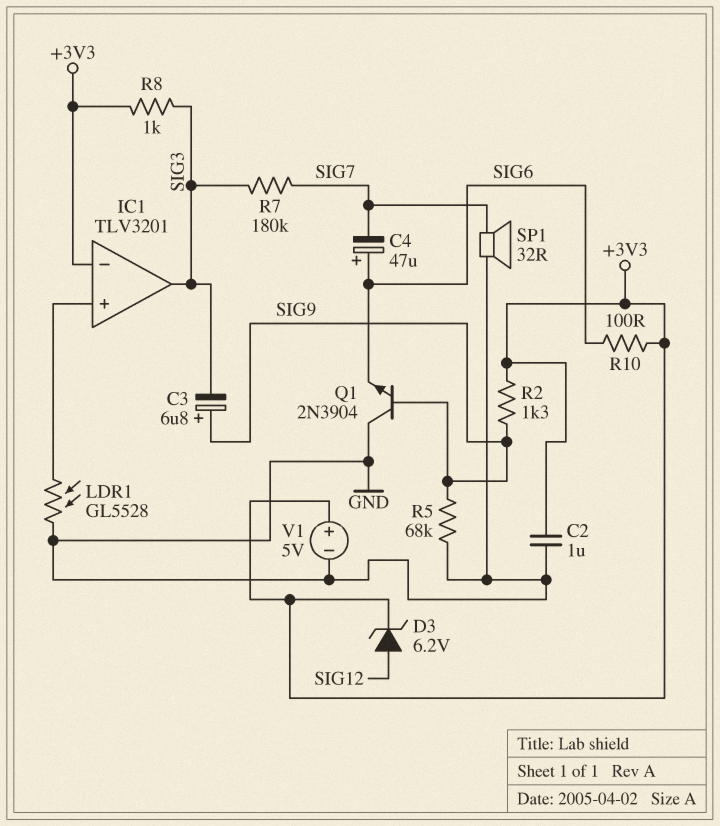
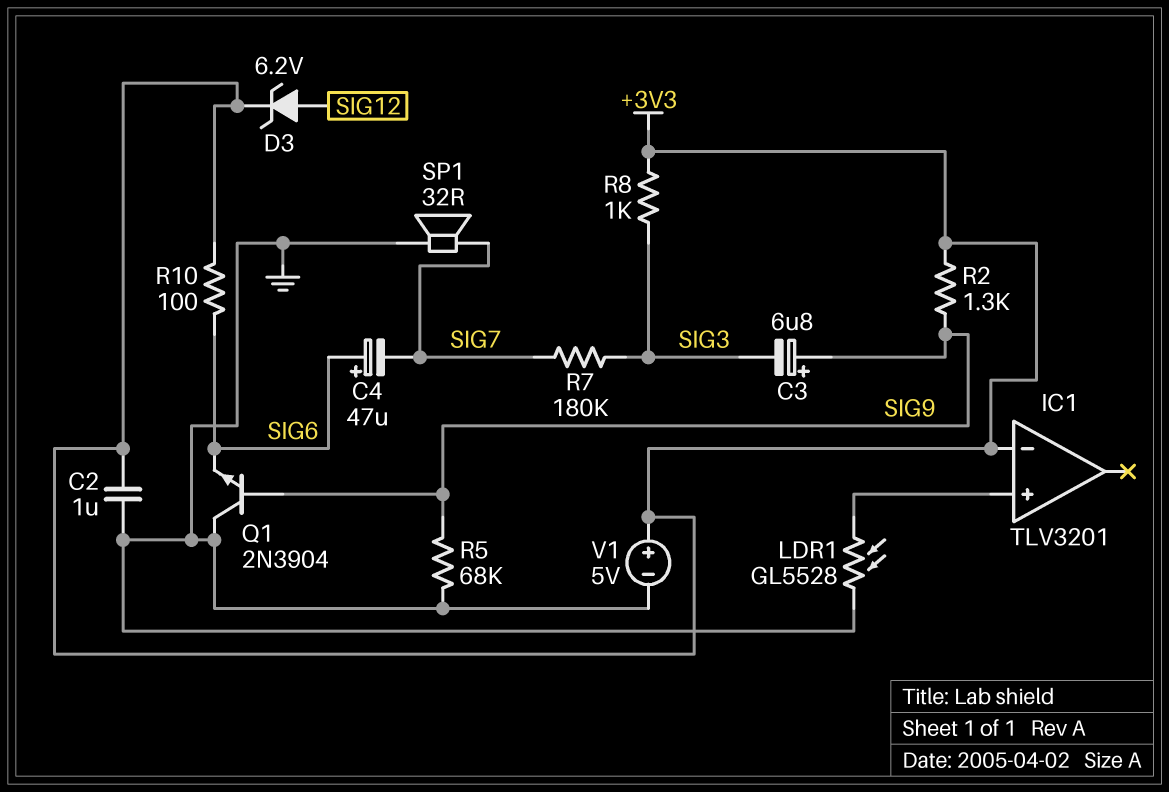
IC1 pin out: SIG3 -> none

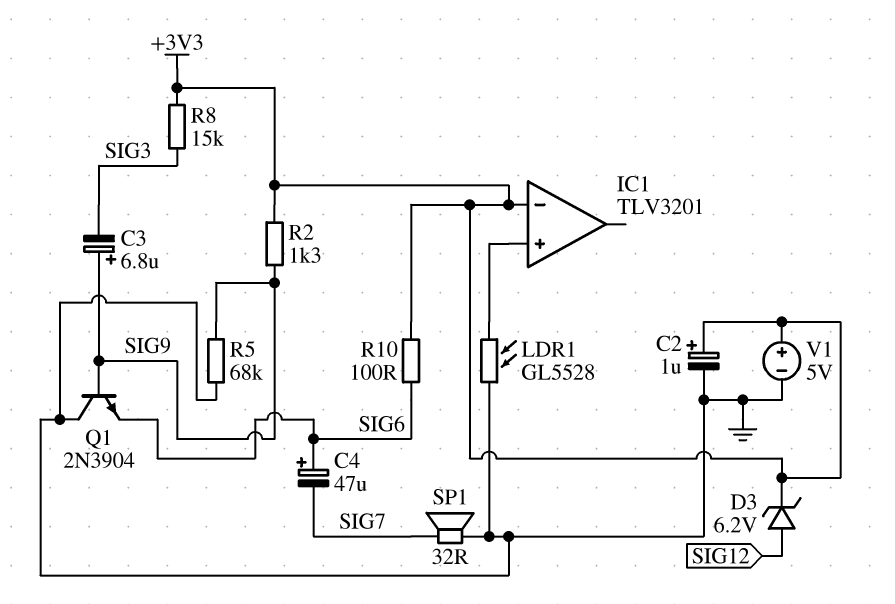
C2: 1uF (+3V3, GND) -> 1uF (plus +3V3, minus GND)
R7: 180k (SIG3, SIG7) -> none
R8: 1k (+3V3, SIG3) -> 15k (+3V3, SIG3)

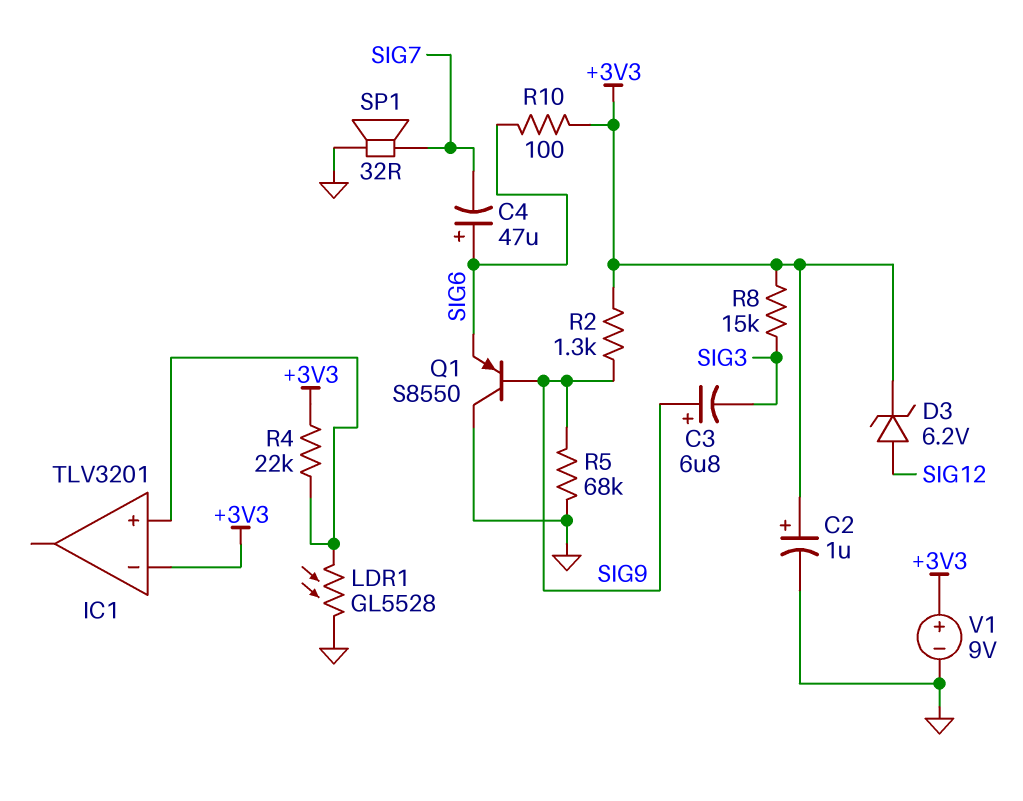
Q1: NPN 2N3904 (B SIG9, C GND, E SIG6) -> PNP S8550 (B SIG9, C GND, E SIG6)
R4: none -> 22k (+3V3, IC1/in+)
V1: 5V (plus +3V3, minus GND) -> 9V (plus +3V3, minus GND)

